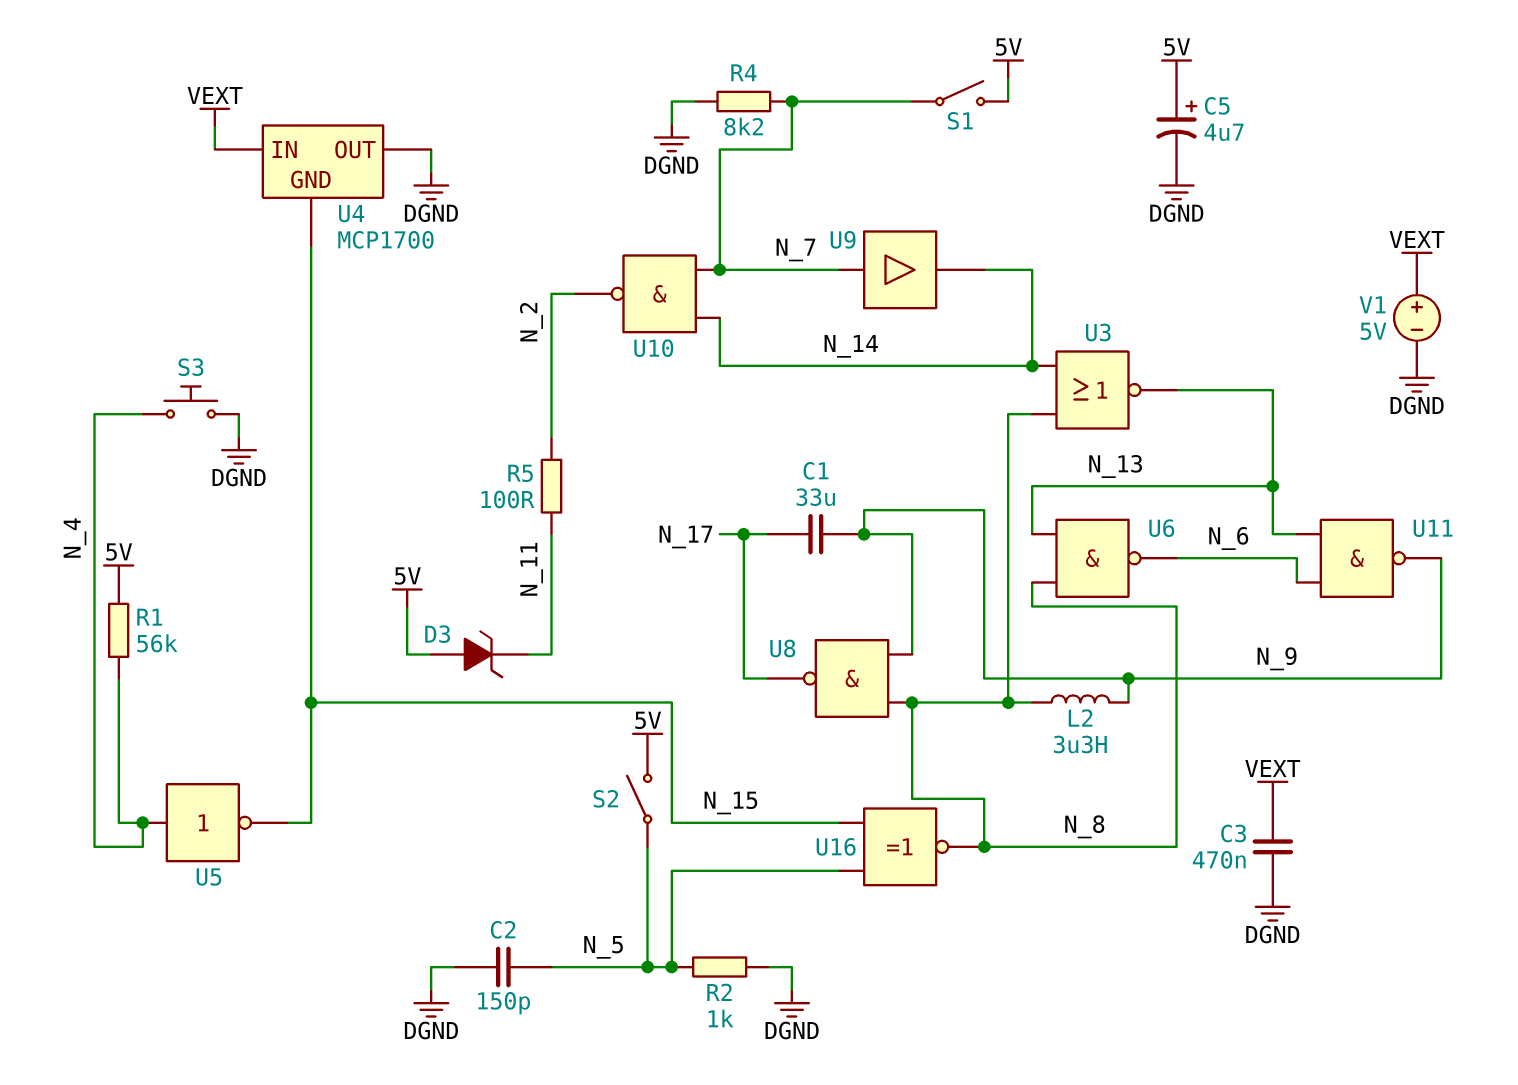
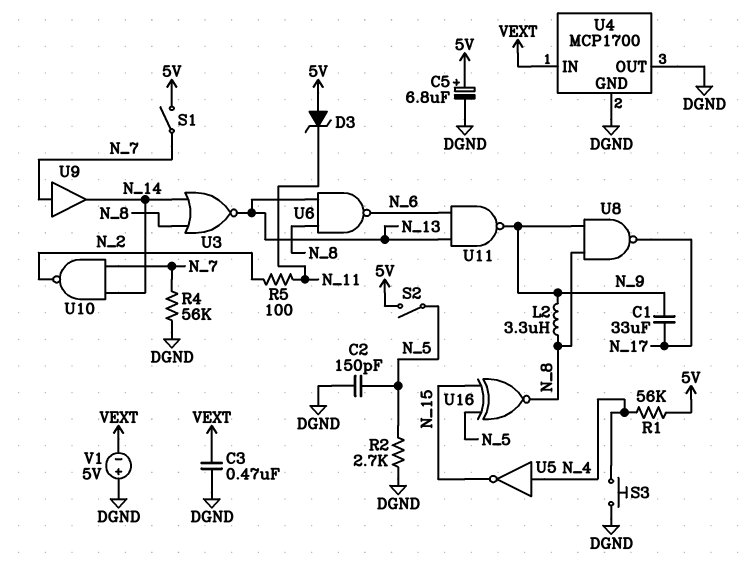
C5: 4.7uF (plus 5V, minus DGND) -> 6.8uF (plus 5V, minus DGND)
R2: 1k (DGND, N_5) -> 2.7k (DGND, N_5)
R4: 8.2k (DGND, N_7) -> 56k (DGND, N_7)
U4 pin GND: N_15 -> DGND
V1: 5V (plus VEXT, minus DGND) -> 5V (plus DGND, minus VEXT)

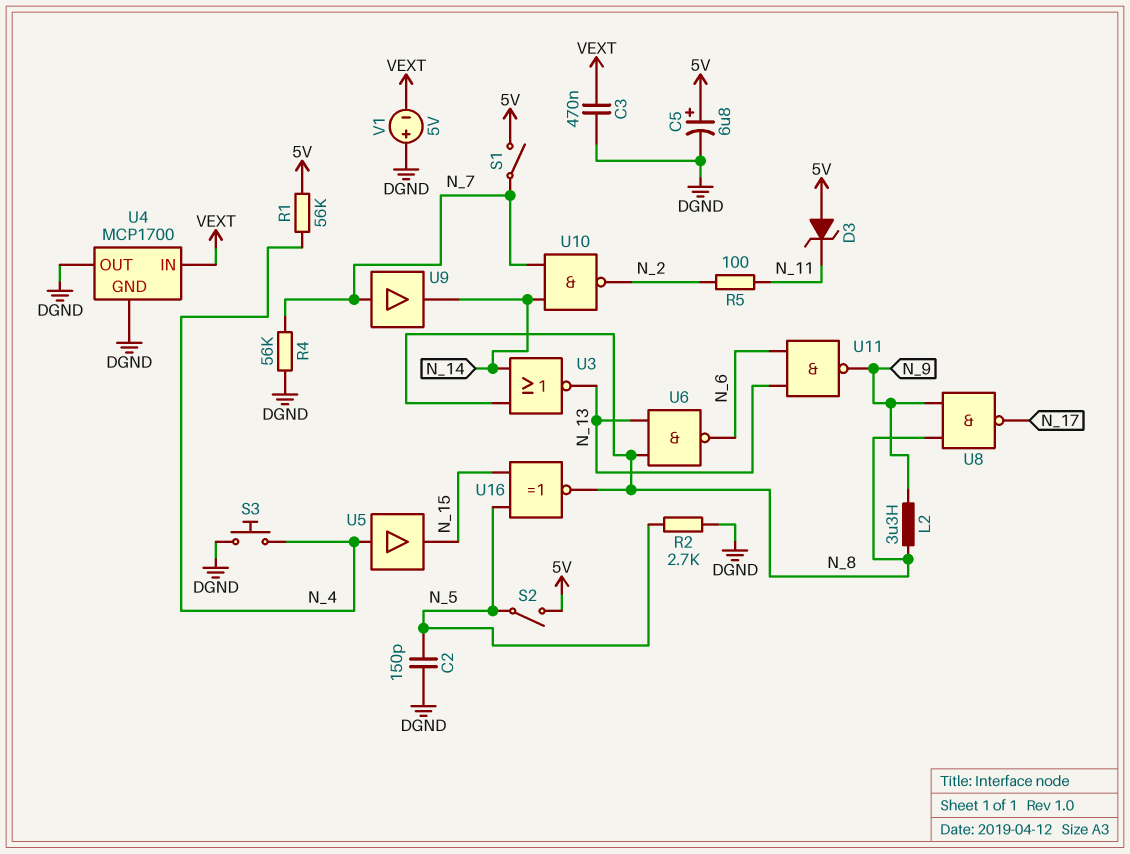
C1: 33uF (N_9, N_17) -> none
U5: NOT (in N_4, out N_15) -> buffer (in N_4, out N_15)

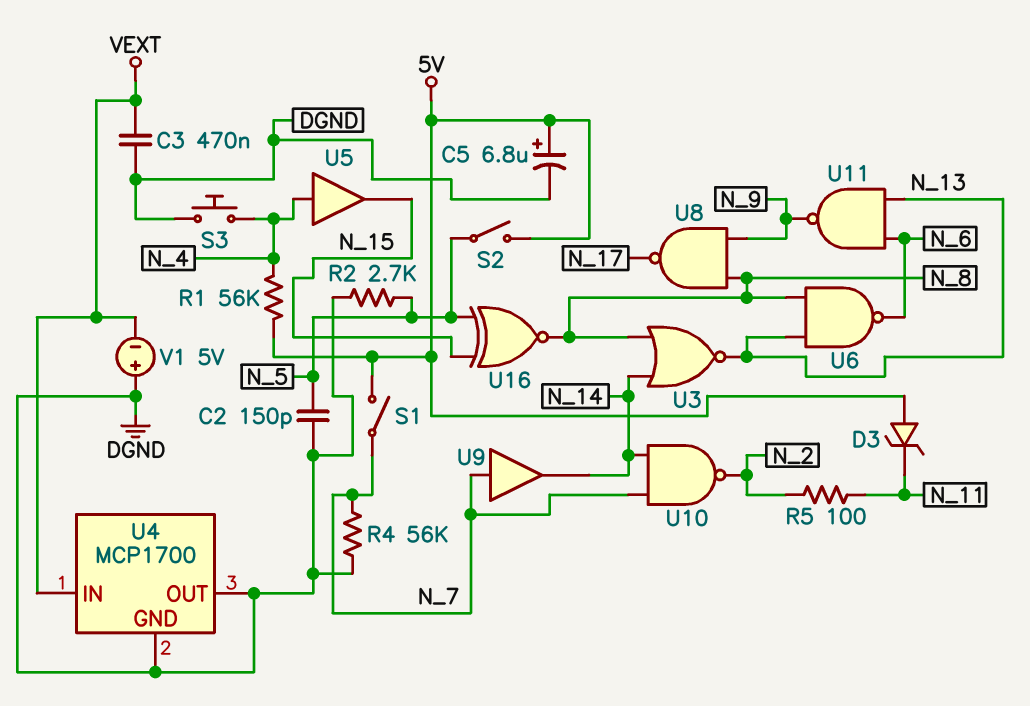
L2: 3.3uH (N_8, N_9) -> none

